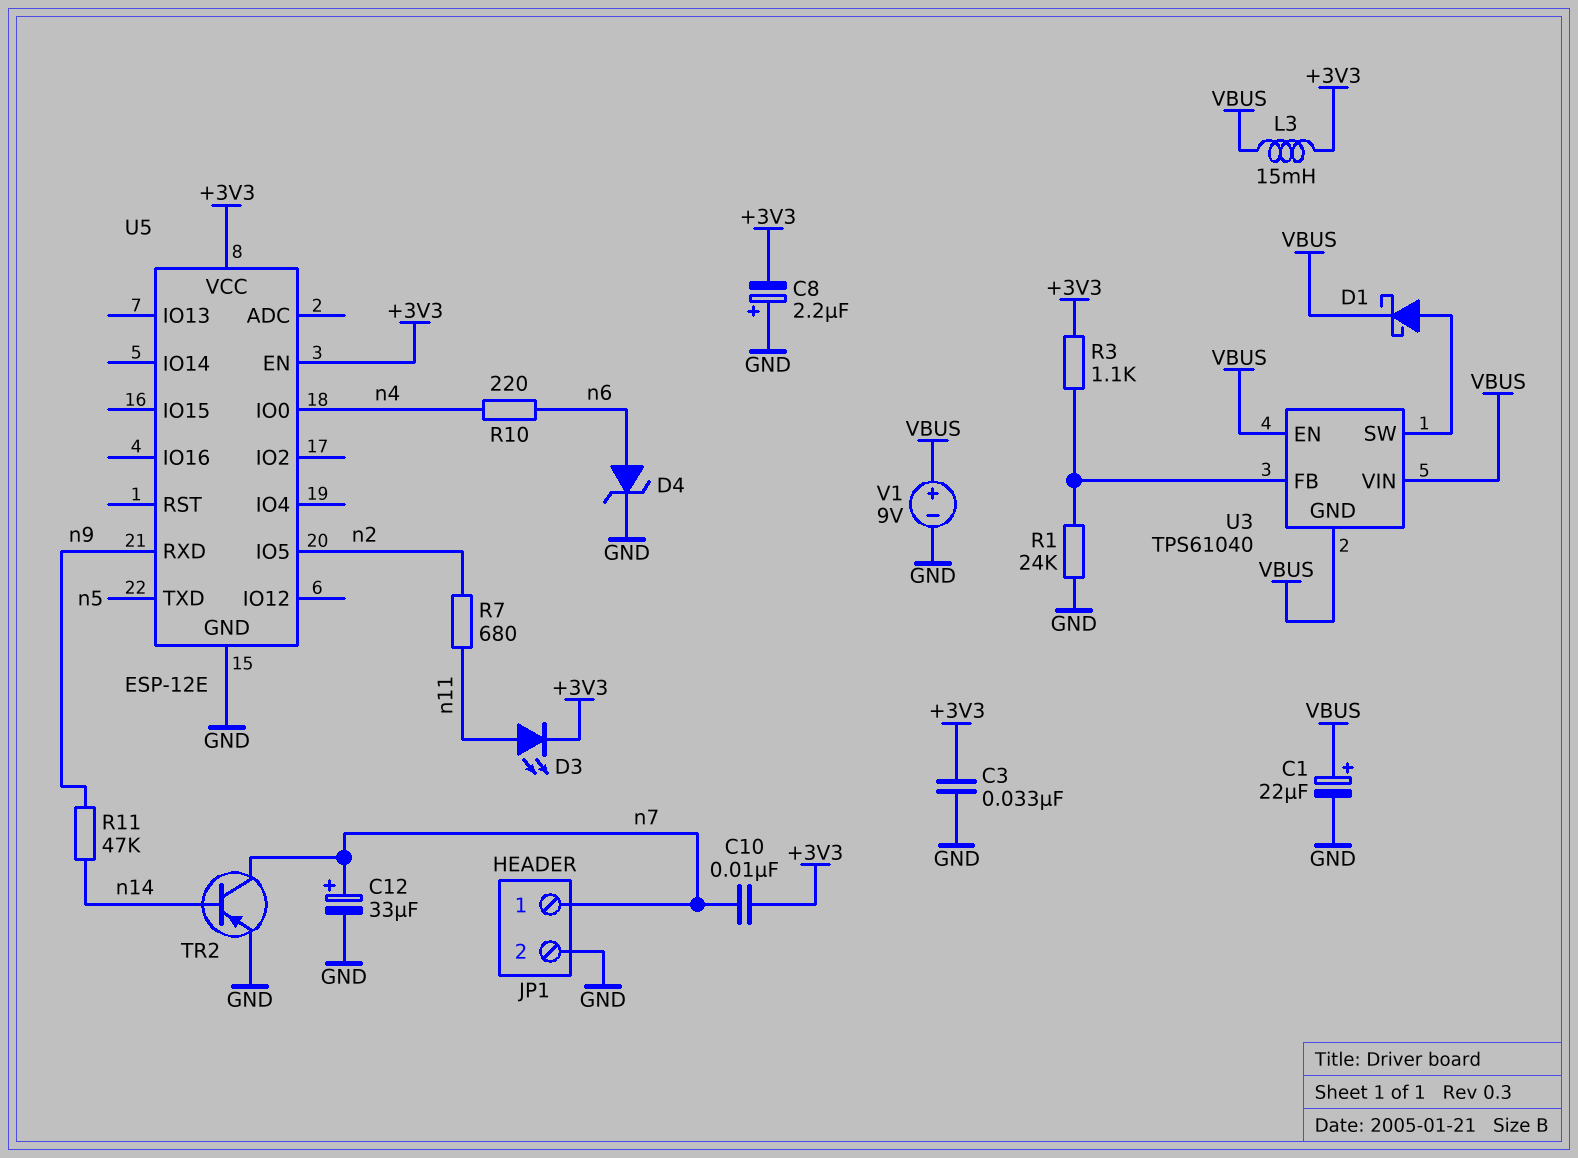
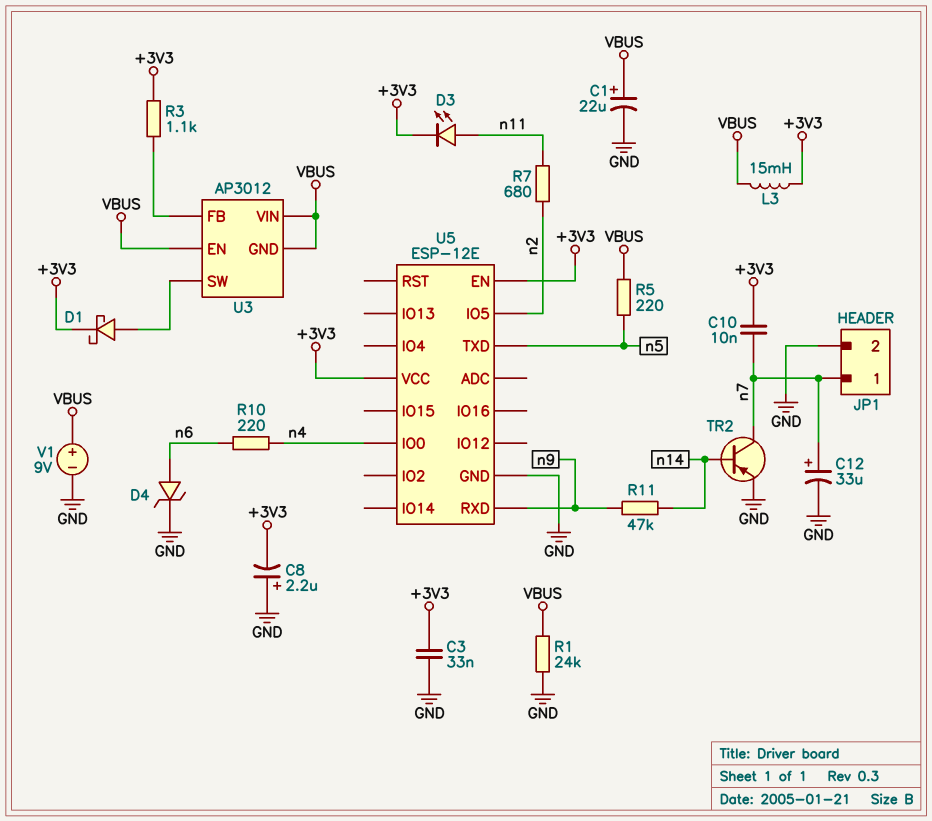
D1: schottky (A U3/SW, K VBUS) -> schottky (A U3/SW, K +3V3)
R1: 24k (GND, U3/FB) -> 24k (GND, VBUS)
R5: none -> 220 (VBUS, n5)
U3: TPS61040 -> AP3012

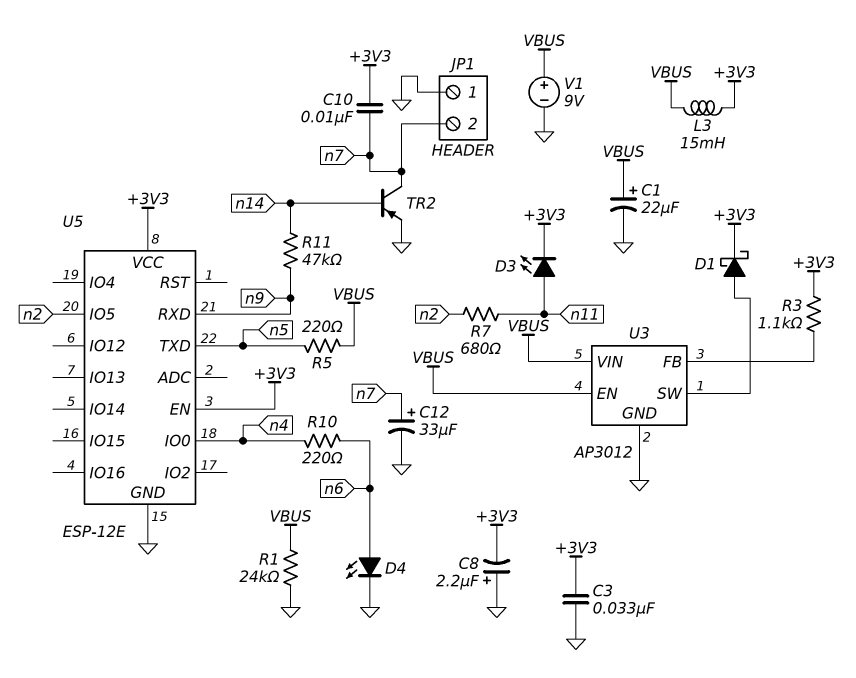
D4: zener (A n6, K GND) -> LED (A n6, K GND)
JP1 pin 1: n7 -> GND
JP1 pin 2: GND -> n7
U3 pin GND: VBUS -> GND

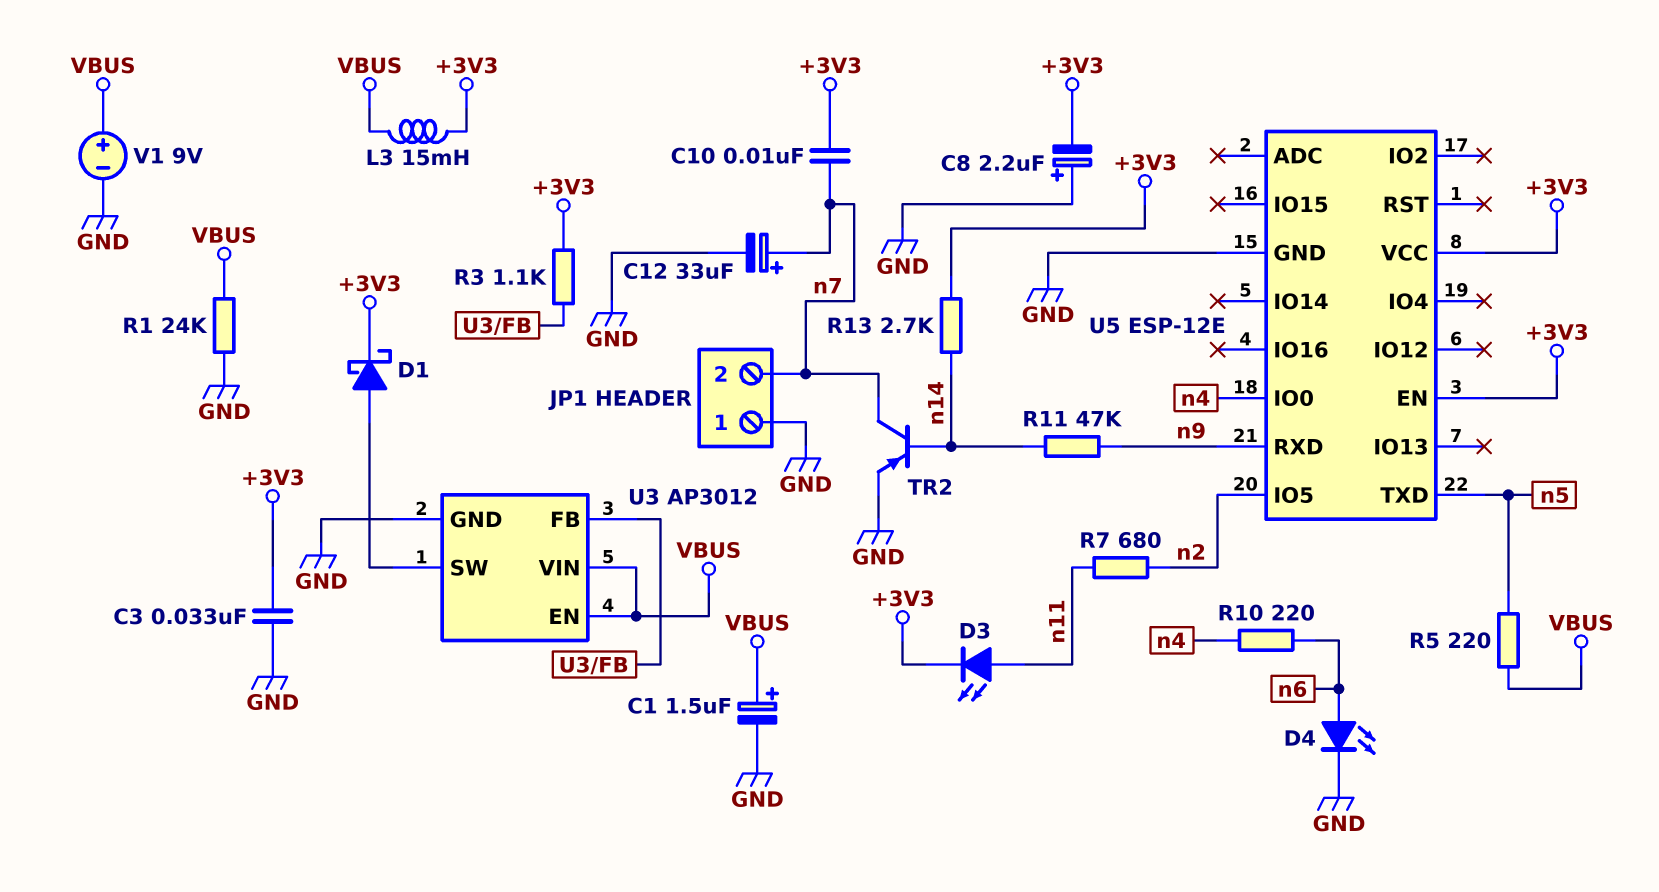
C1: 22uF (plus VBUS, minus GND) -> 1.5uF (plus VBUS, minus GND)
R13: none -> 2.7k (+3V3, n14)

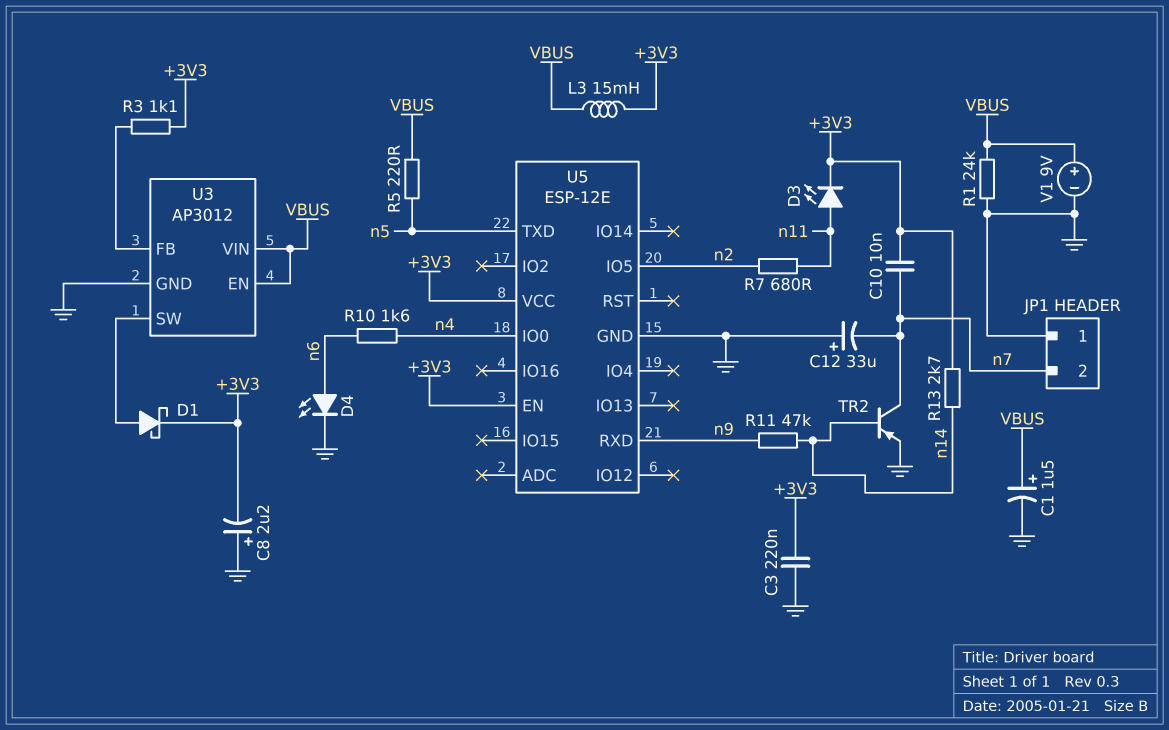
C3: 33nF (+3V3, GND) -> 220nF (+3V3, GND)
C12: 33uF (plus n7, minus GND) -> 33uF (plus GND, minus n7)
R10: 220 (n4, n6) -> 1.6k (n4, n6)

